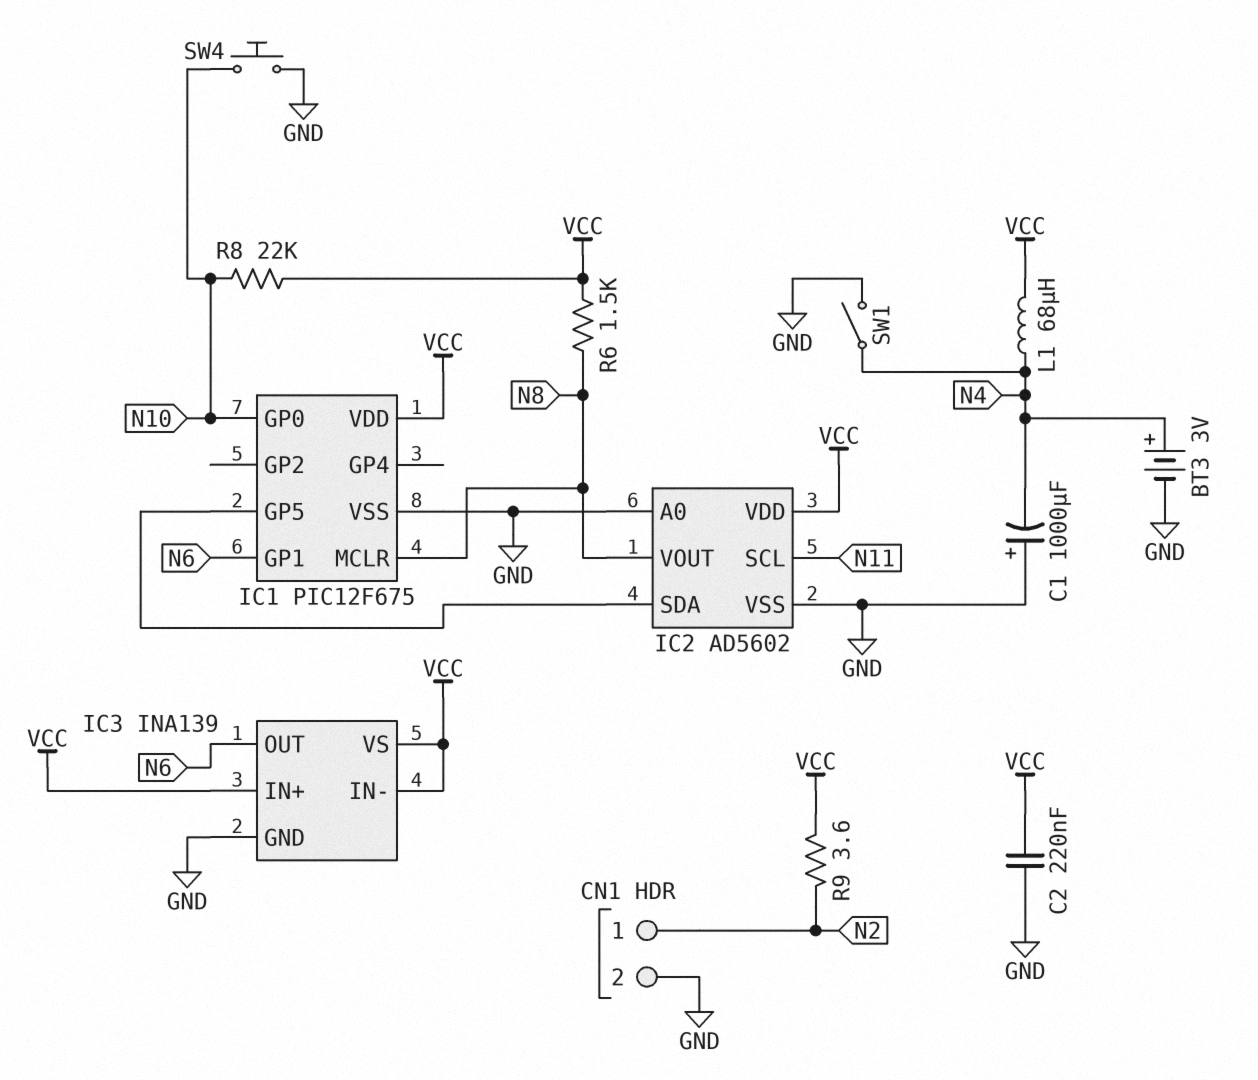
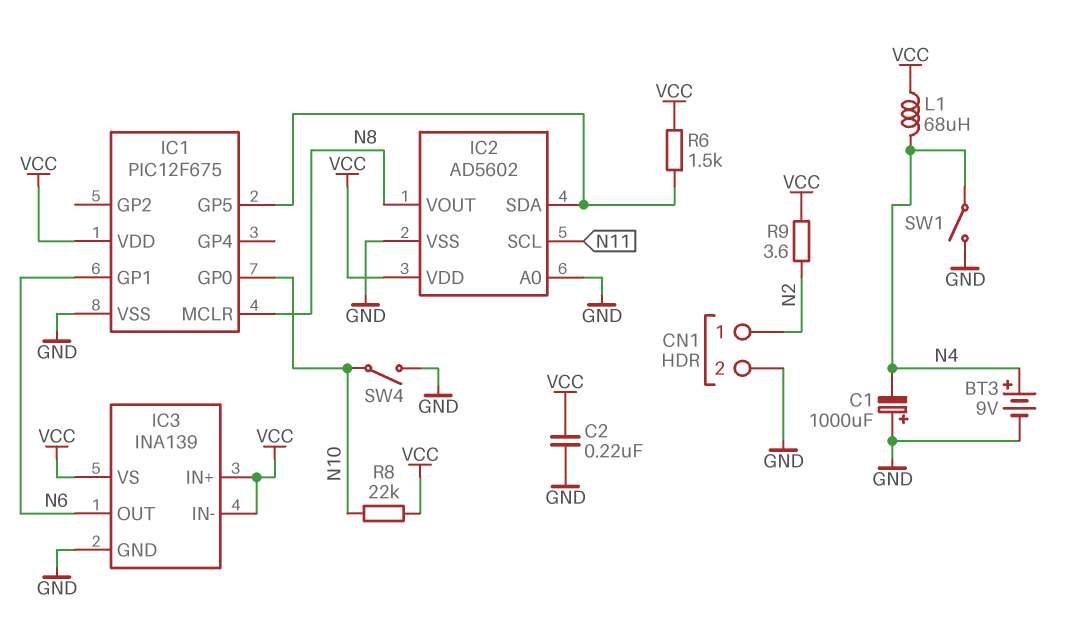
BT3: 3V (plus N4, minus GND) -> 9V (plus N4, minus GND)
R6: 1.5k (N8, VCC) -> 1.5k (IC1/GP5, VCC)
SW4: button (GND, N10) -> switch (GND, N10)

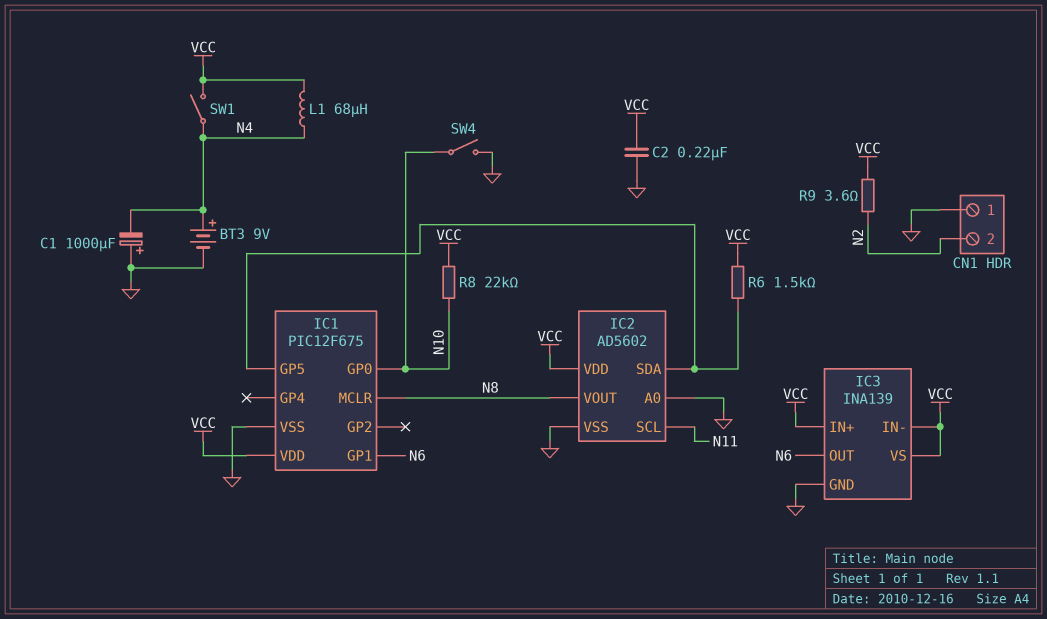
CN1 pin 1: N2 -> GND
CN1 pin 2: GND -> N2
SW1: switch (GND, N4) -> switch (N4, VCC)

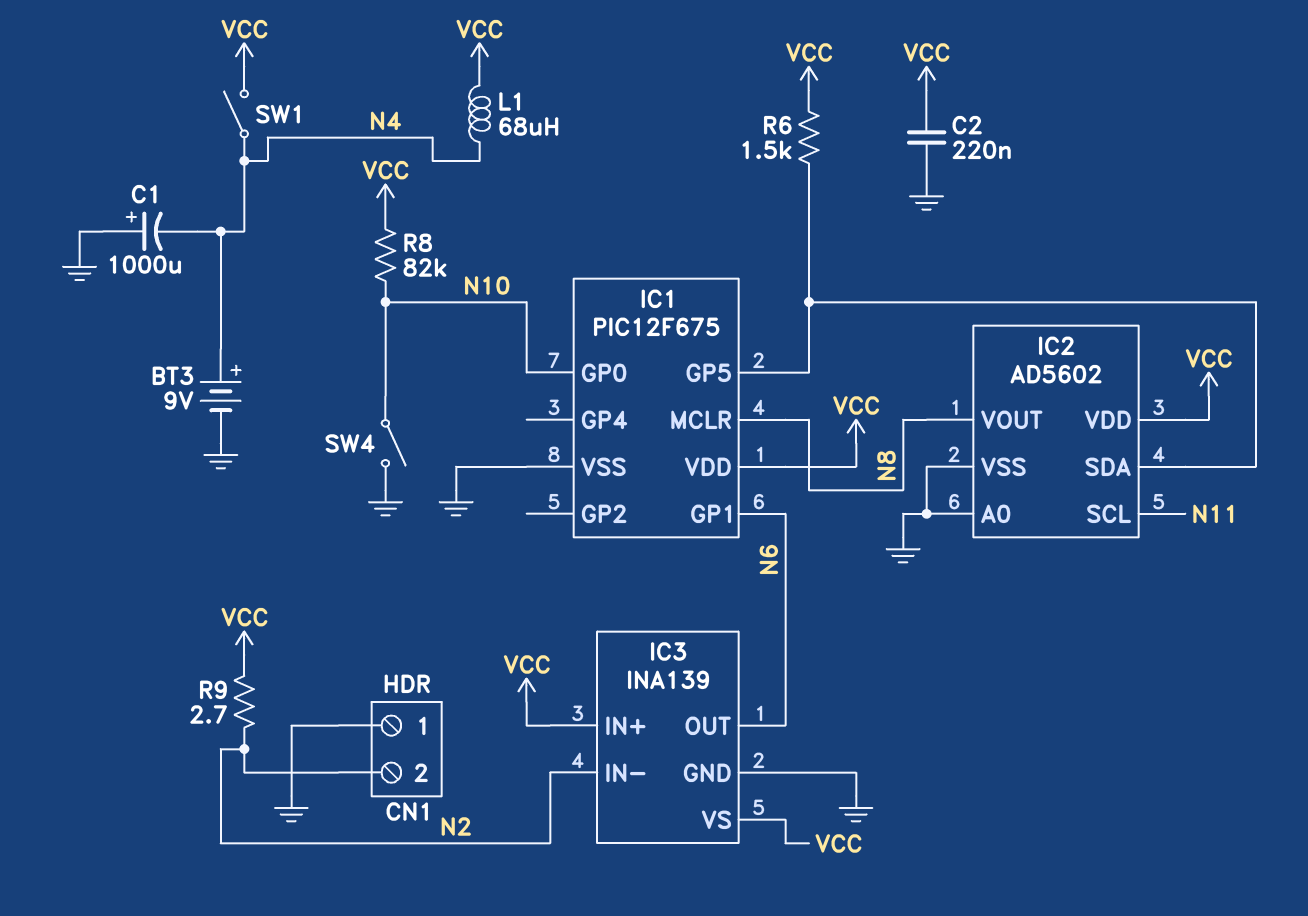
IC3 pin IN-: VCC -> N2
R8: 22k (N10, VCC) -> 82k (N10, VCC)
R9: 3.6 (N2, VCC) -> 2.7 (N2, VCC)

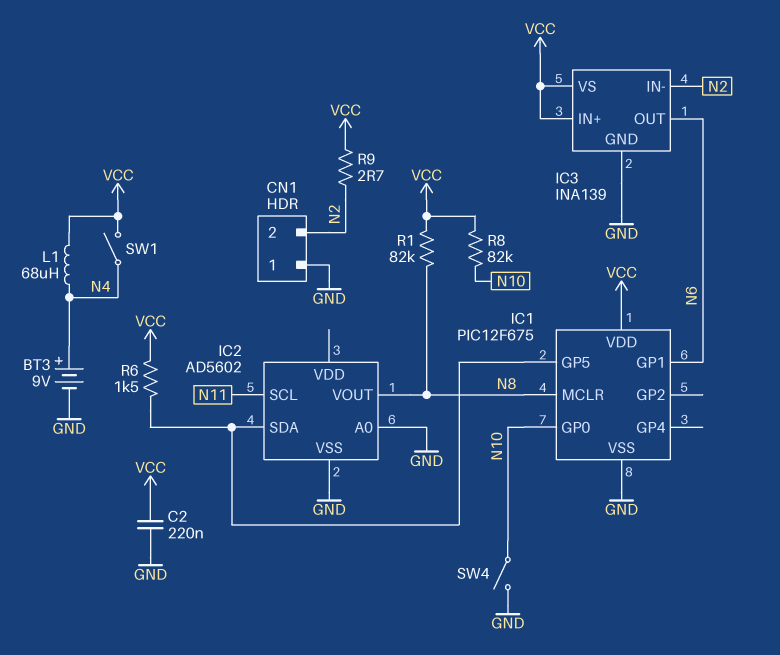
C1: 1000uF (plus GND, minus N4) -> none
IC2 pin VDD: VCC -> none
R1: none -> 82k (N8, VCC)

